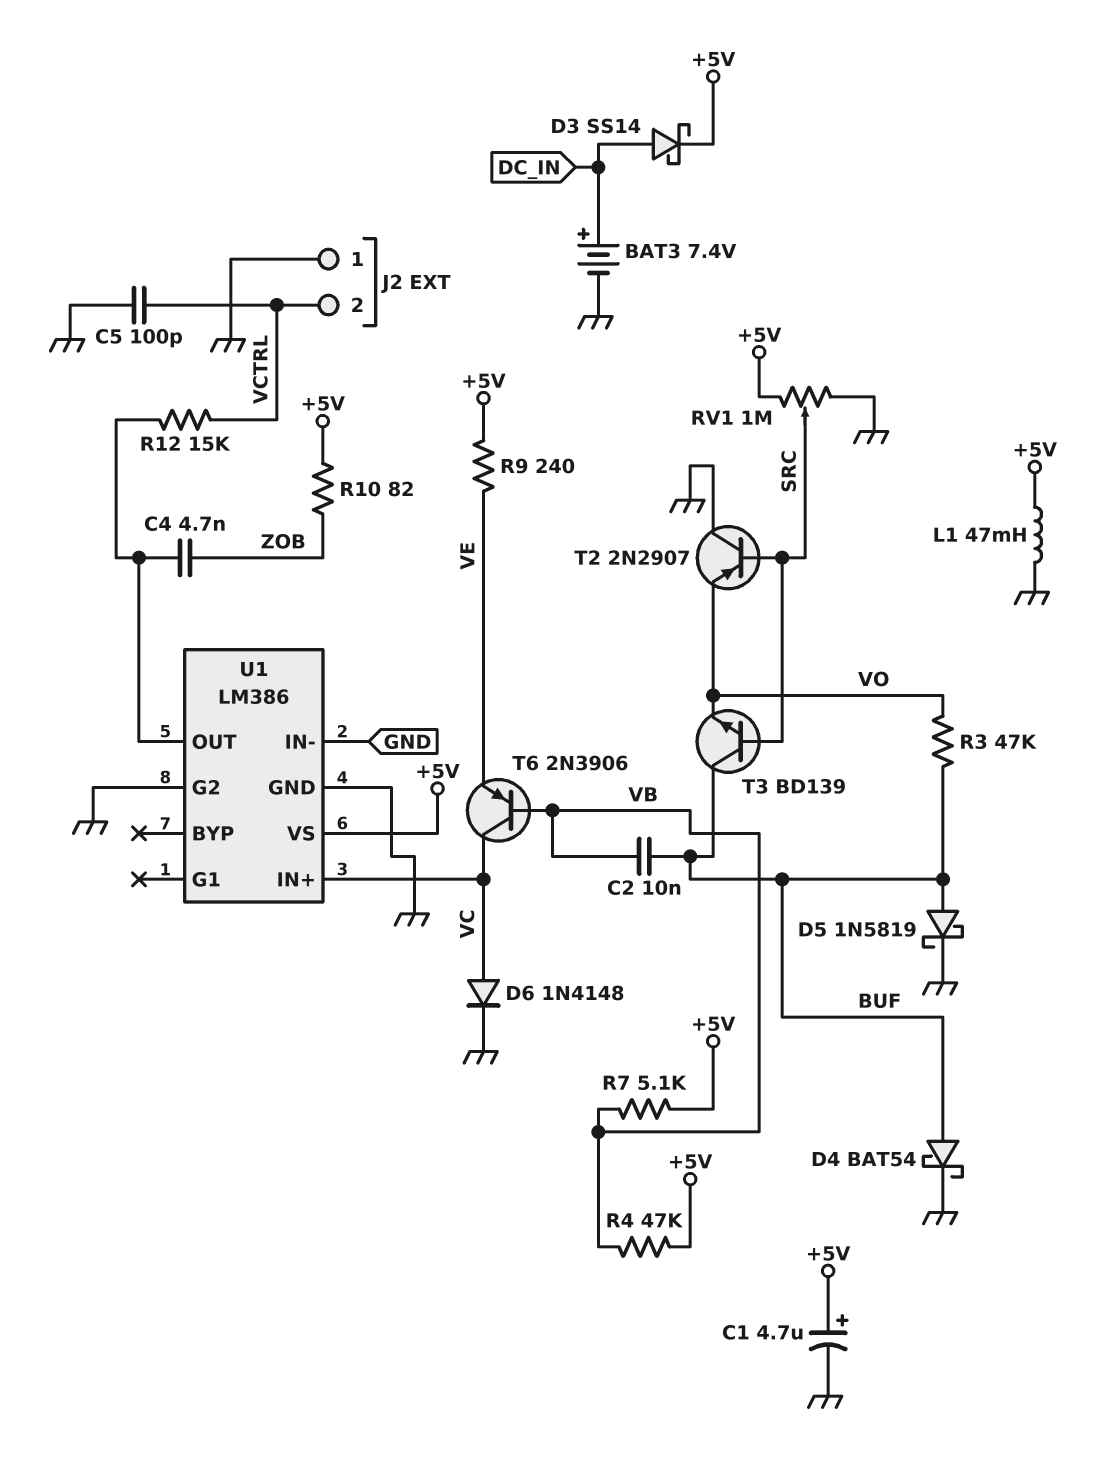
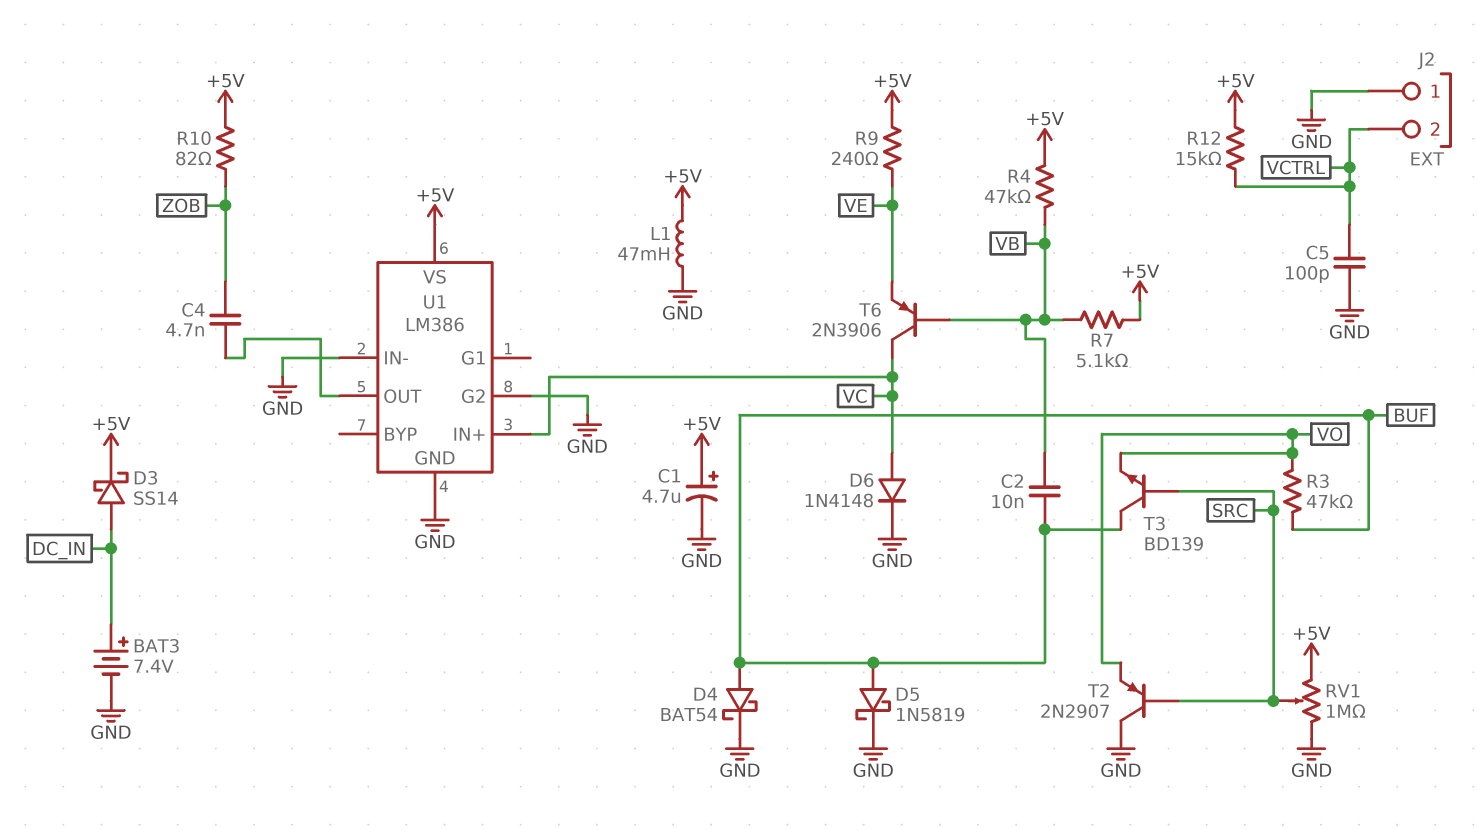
R12: 15k (U1/OUT, VCTRL) -> 15k (+5V, VCTRL)

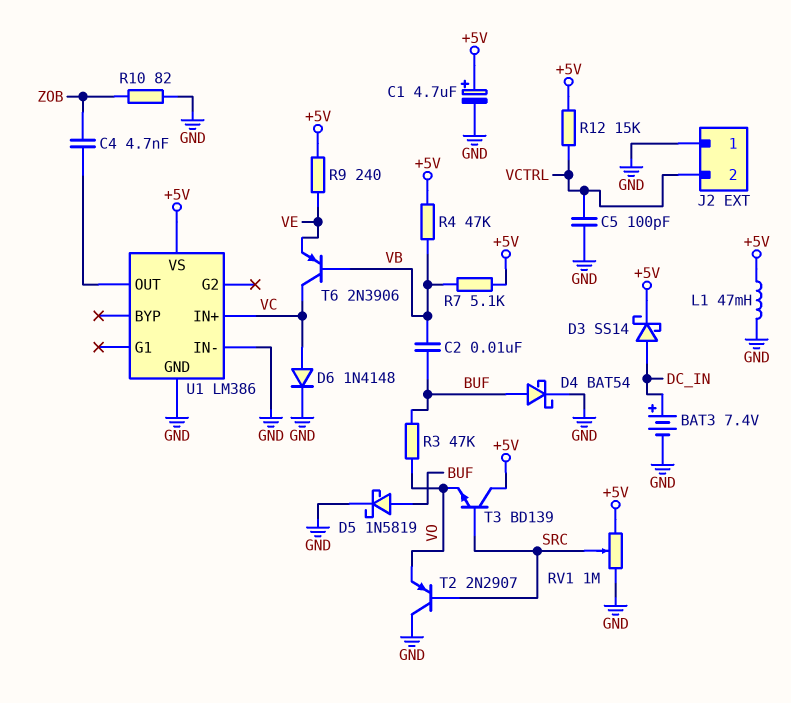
R10: 82 (+5V, ZOB) -> 82 (GND, ZOB)
T3: NPN BD139 (B SRC, C BUF, E VO) -> NPN BD139 (B SRC, C +5V, E VO)
U1 pin G2: GND -> none

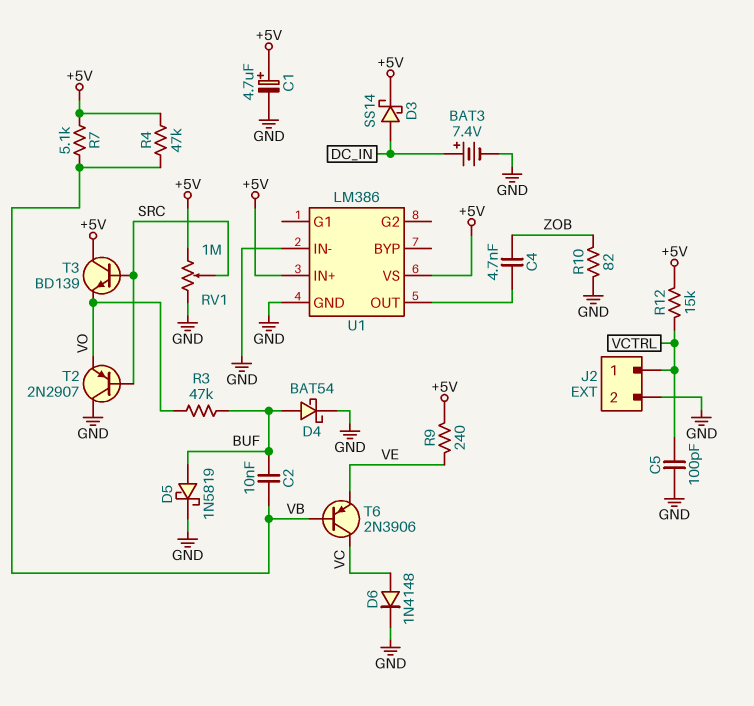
J2 pin 1: GND -> VCTRL
J2 pin 2: VCTRL -> GND
L1: 47mH (+5V, GND) -> none
U1 pin IN+: VC -> +5V

